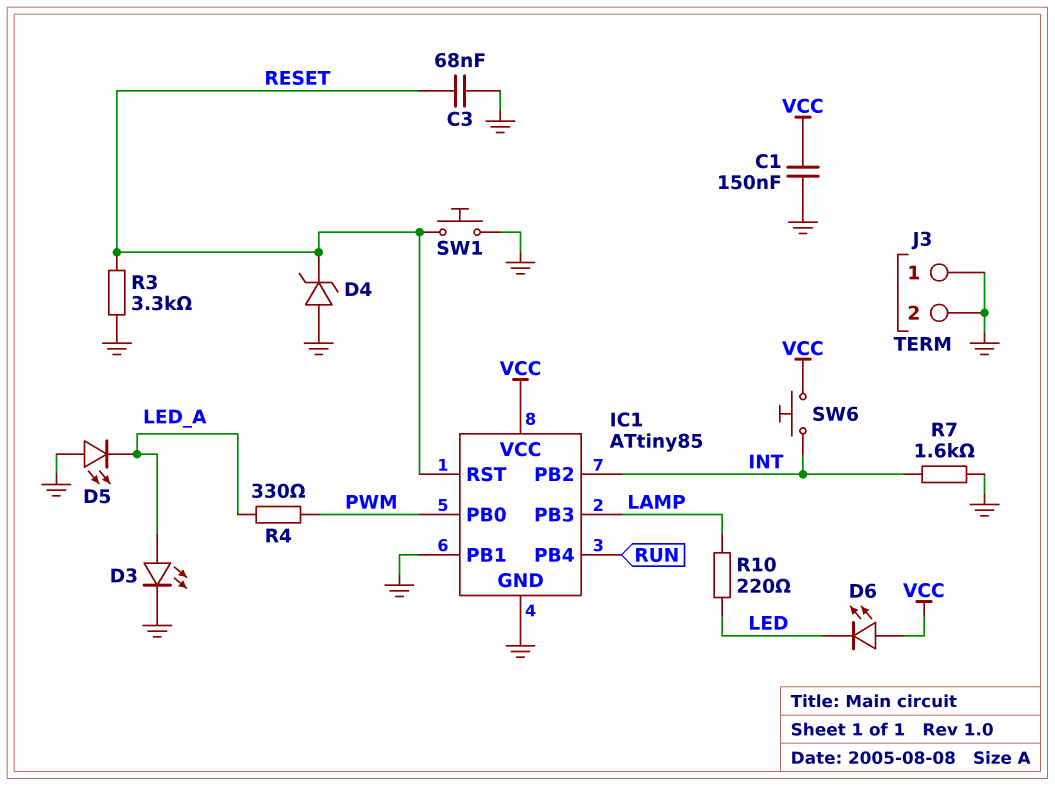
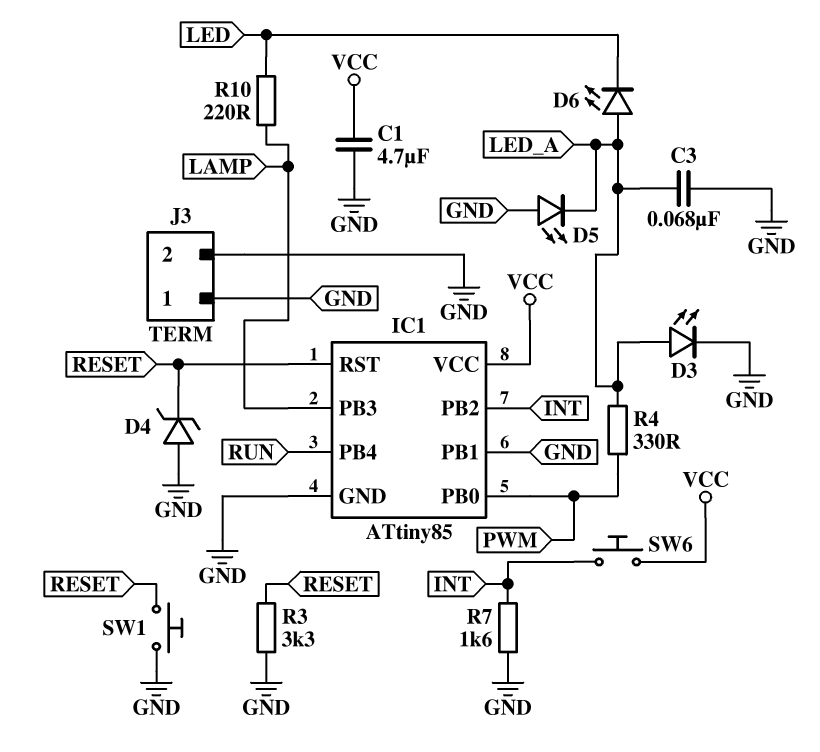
C1: 150nF (GND, VCC) -> 4.7uF (GND, VCC)
C3: 68nF (GND, RESET) -> 68nF (GND, LED_A)
D6: LED (A VCC, K LED) -> LED (A LED_A, K LED)

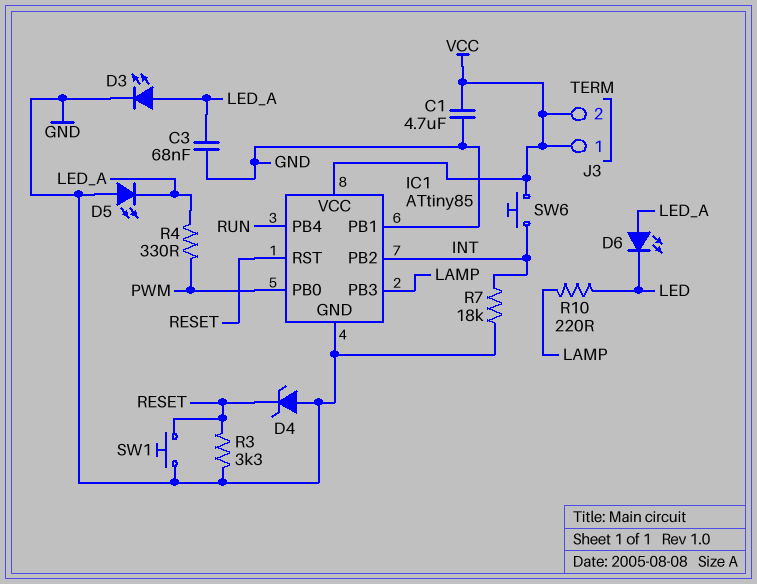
J3 pin 1: GND -> VCC
J3 pin 2: GND -> VCC
R7: 1.6k (GND, INT) -> 18k (GND, INT)

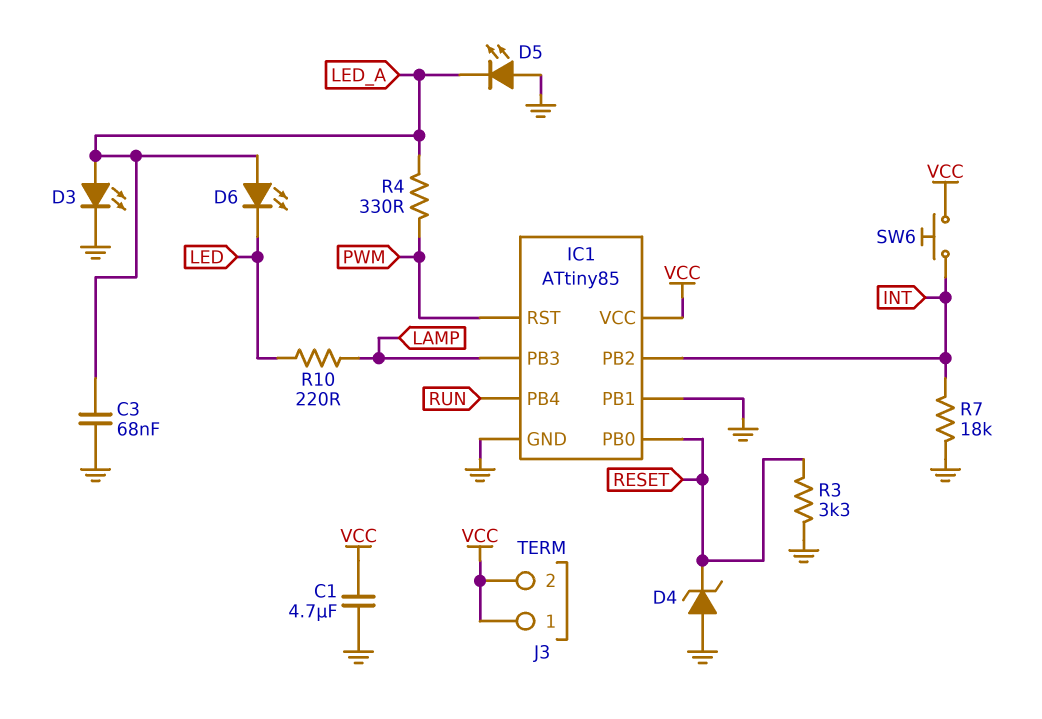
IC1 pin PB0: PWM -> RESET
IC1 pin RST: RESET -> PWM
SW1: button (GND, RESET) -> none

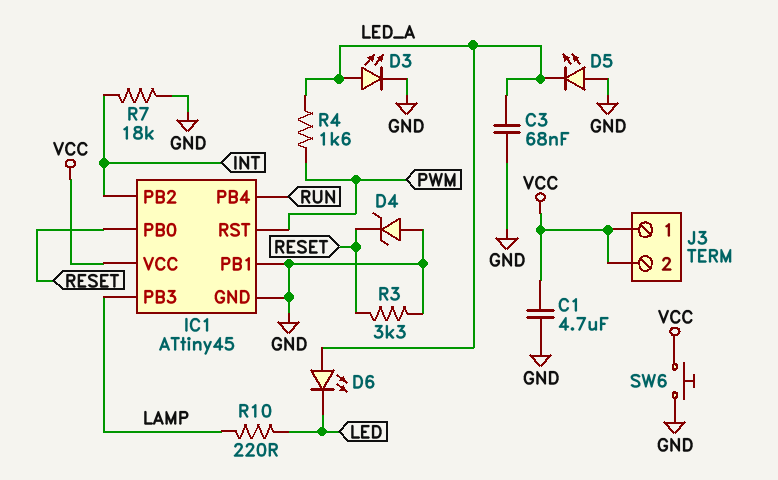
IC1: ATtiny85 -> ATtiny45
R4: 330 (LED_A, PWM) -> 1.6k (LED_A, PWM)
SW6: button (INT, VCC) -> button (GND, VCC)

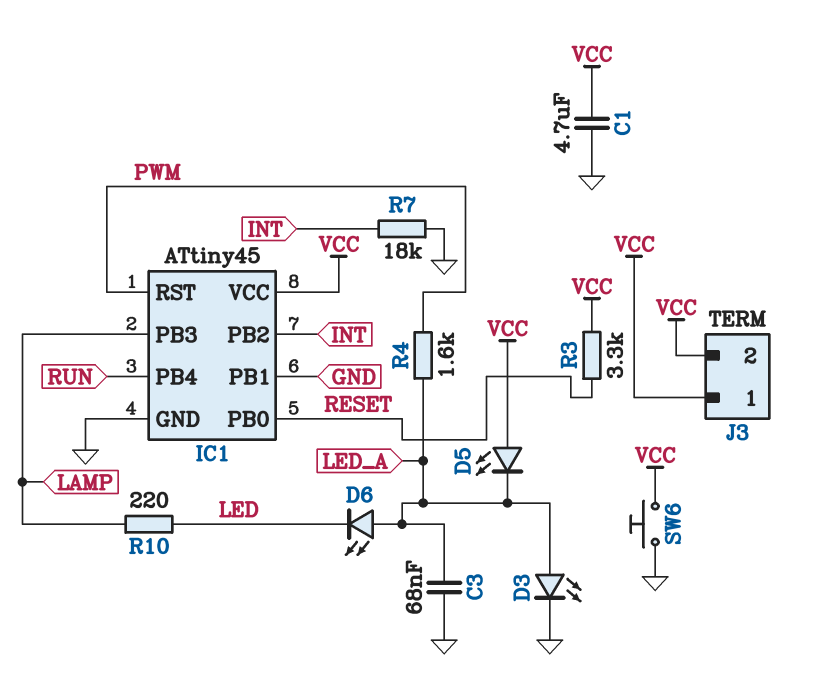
D4: zener (A GND, K RESET) -> none
D5: LED (A GND, K LED_A) -> LED (A VCC, K LED_A)
R3: 3.3k (GND, RESET) -> 3.3k (RESET, VCC)

